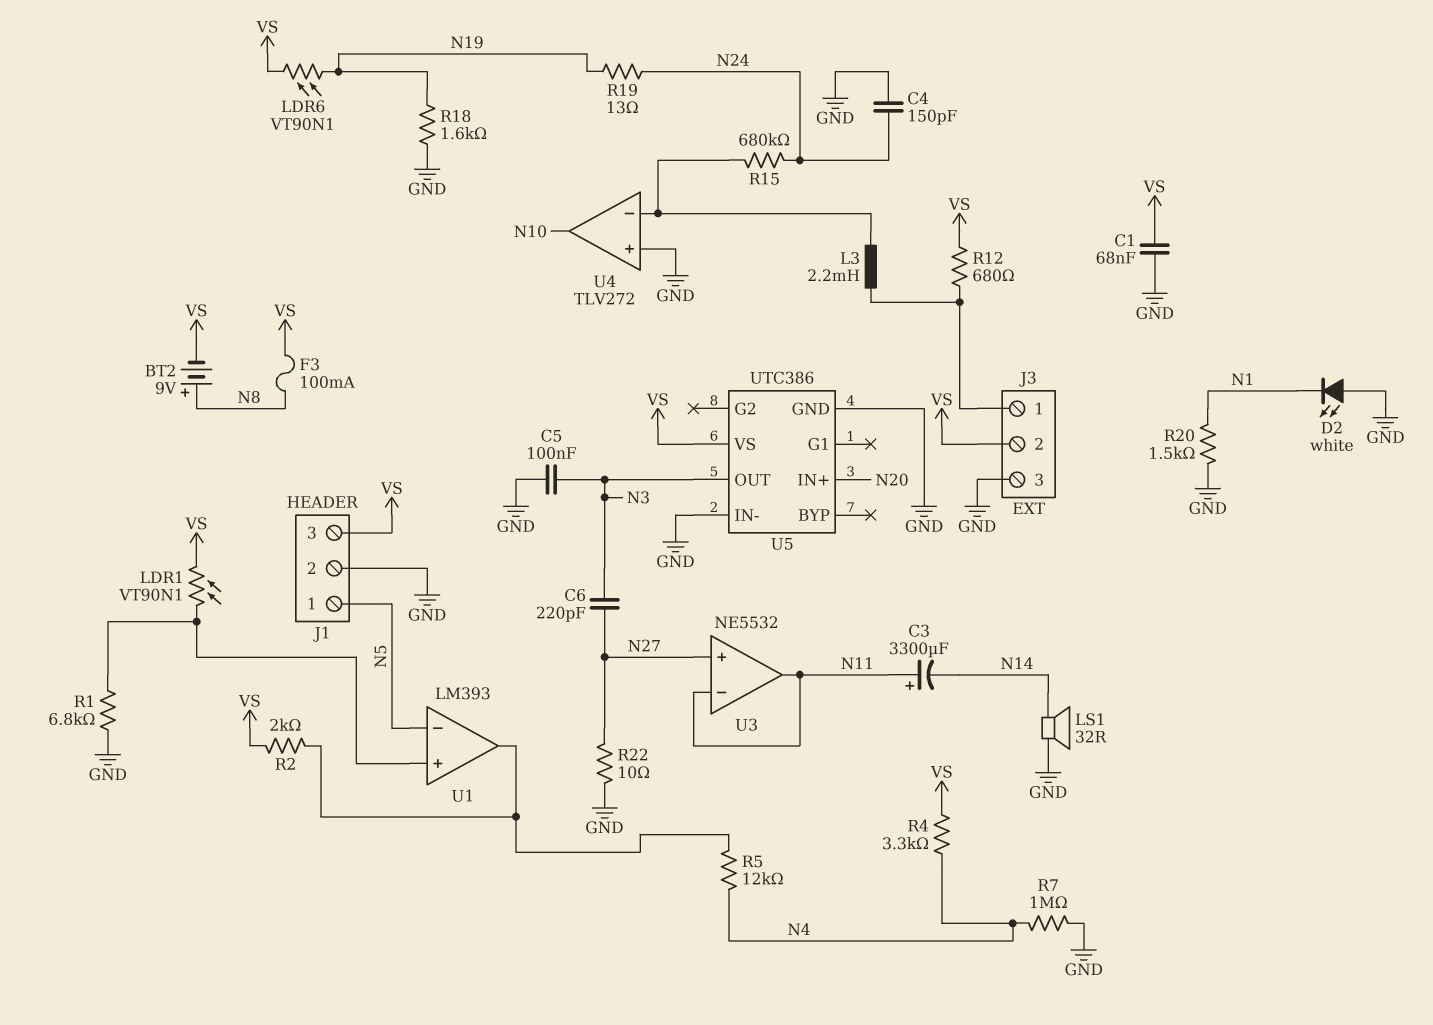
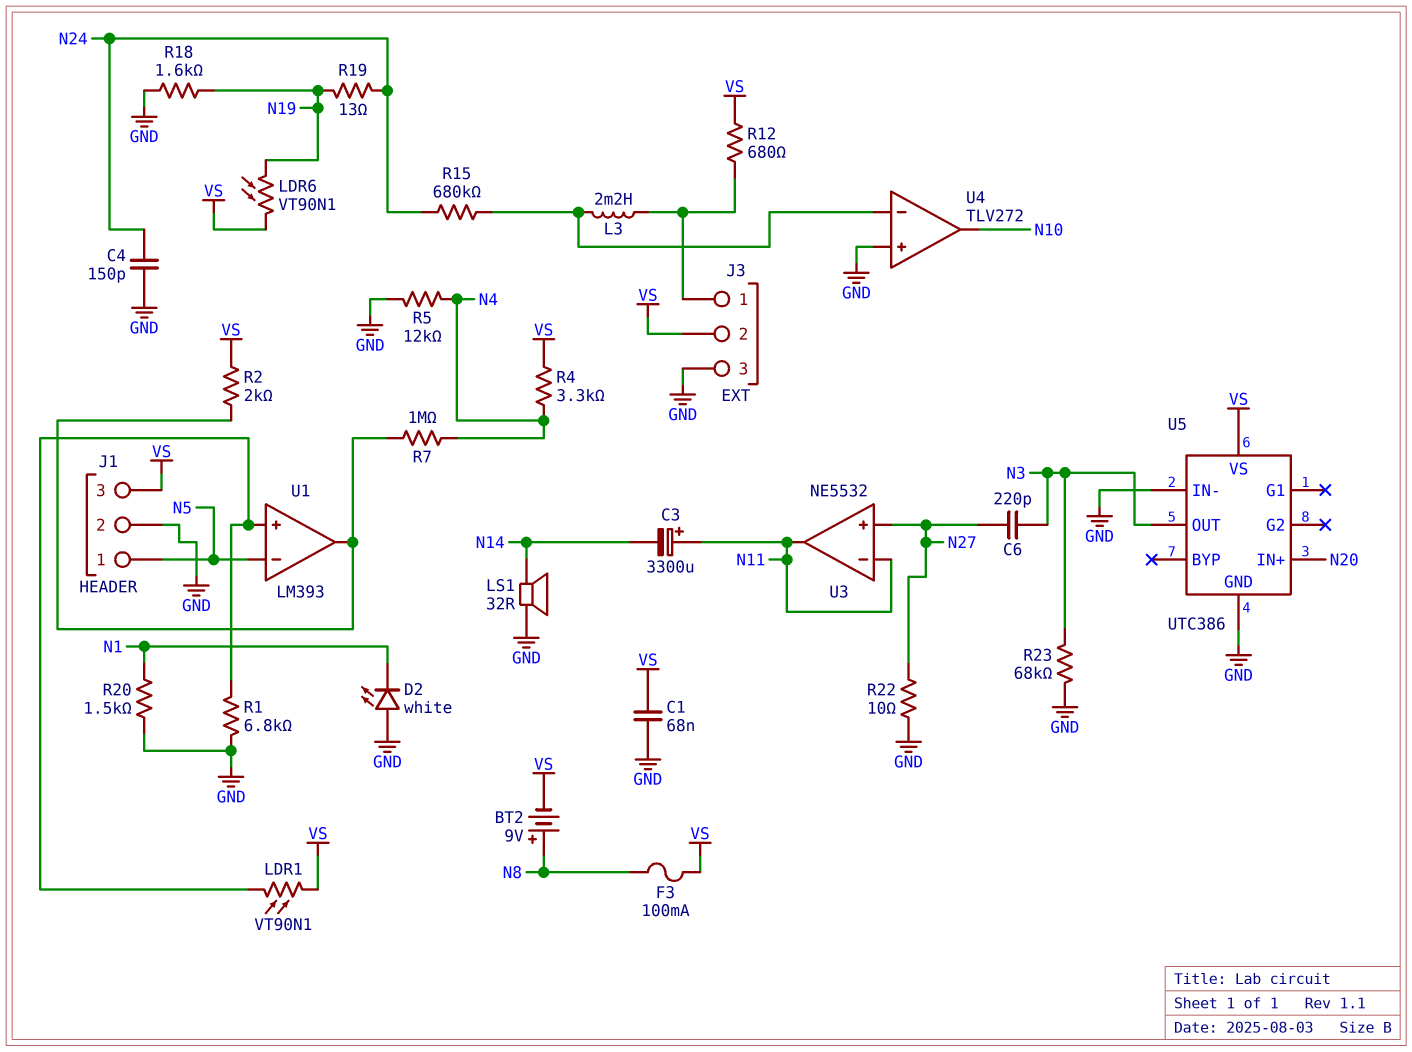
C5: 100nF (GND, N3) -> none
R5: 12k (N4, U1/out) -> 12k (GND, N4)
R7: 1M (GND, N4) -> 1M (N4, U1/out)
R23: none -> 68k (GND, N3)

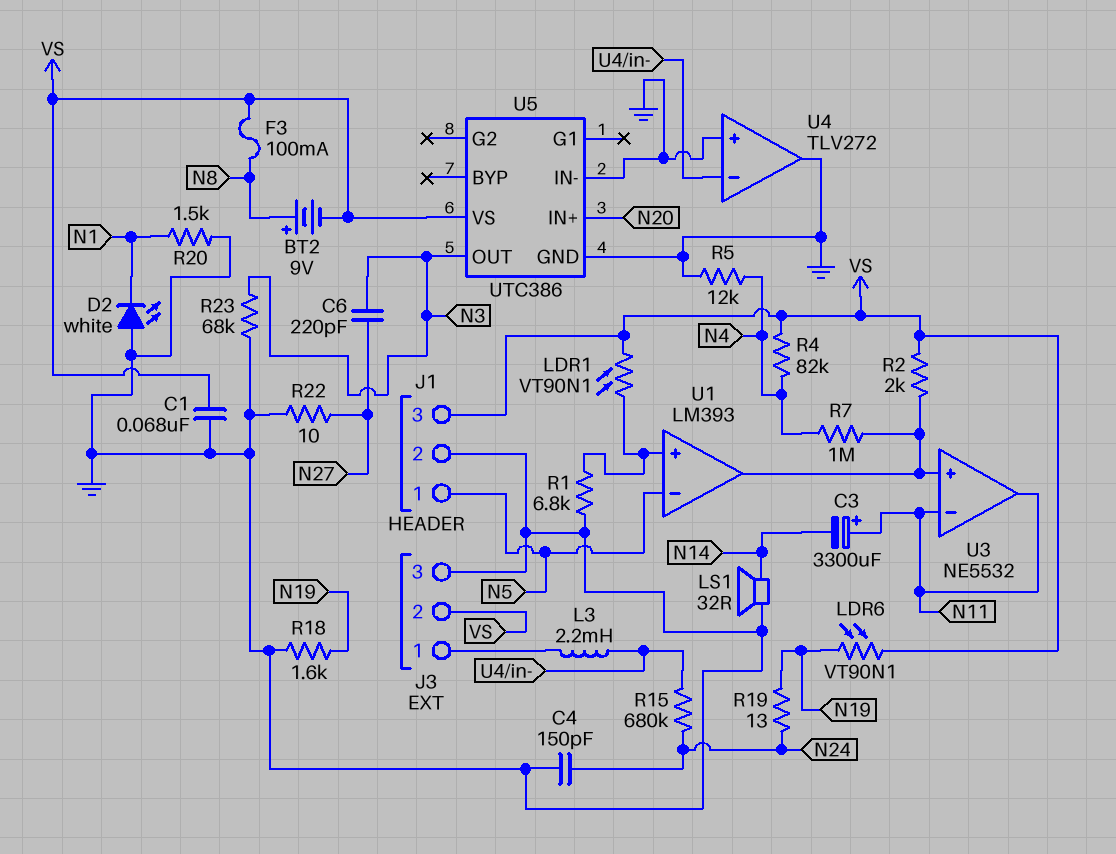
R4: 3.3k (N4, VS) -> 82k (N4, VS)
R12: 680 (J3/1, VS) -> none
U3 pin in+: N27 -> U1/out
U4 pin out: N10 -> GND

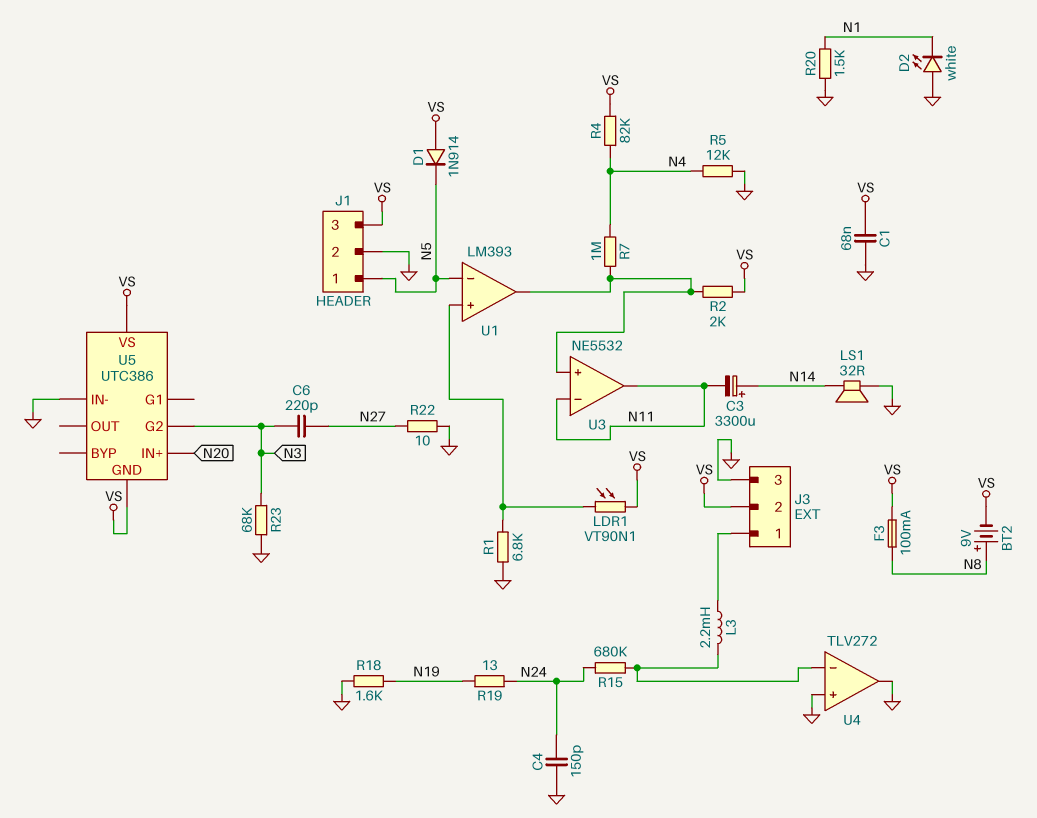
C3: 3300uF (plus N11, minus N14) -> 3300uF (plus N14, minus N11)
D1: none -> diode 1N914 (A VS, K N5)
LDR6: VT90N1 (N19, VS) -> none
U5 pin G2: none -> N3
U5 pin GND: GND -> VS
U5 pin OUT: N3 -> none

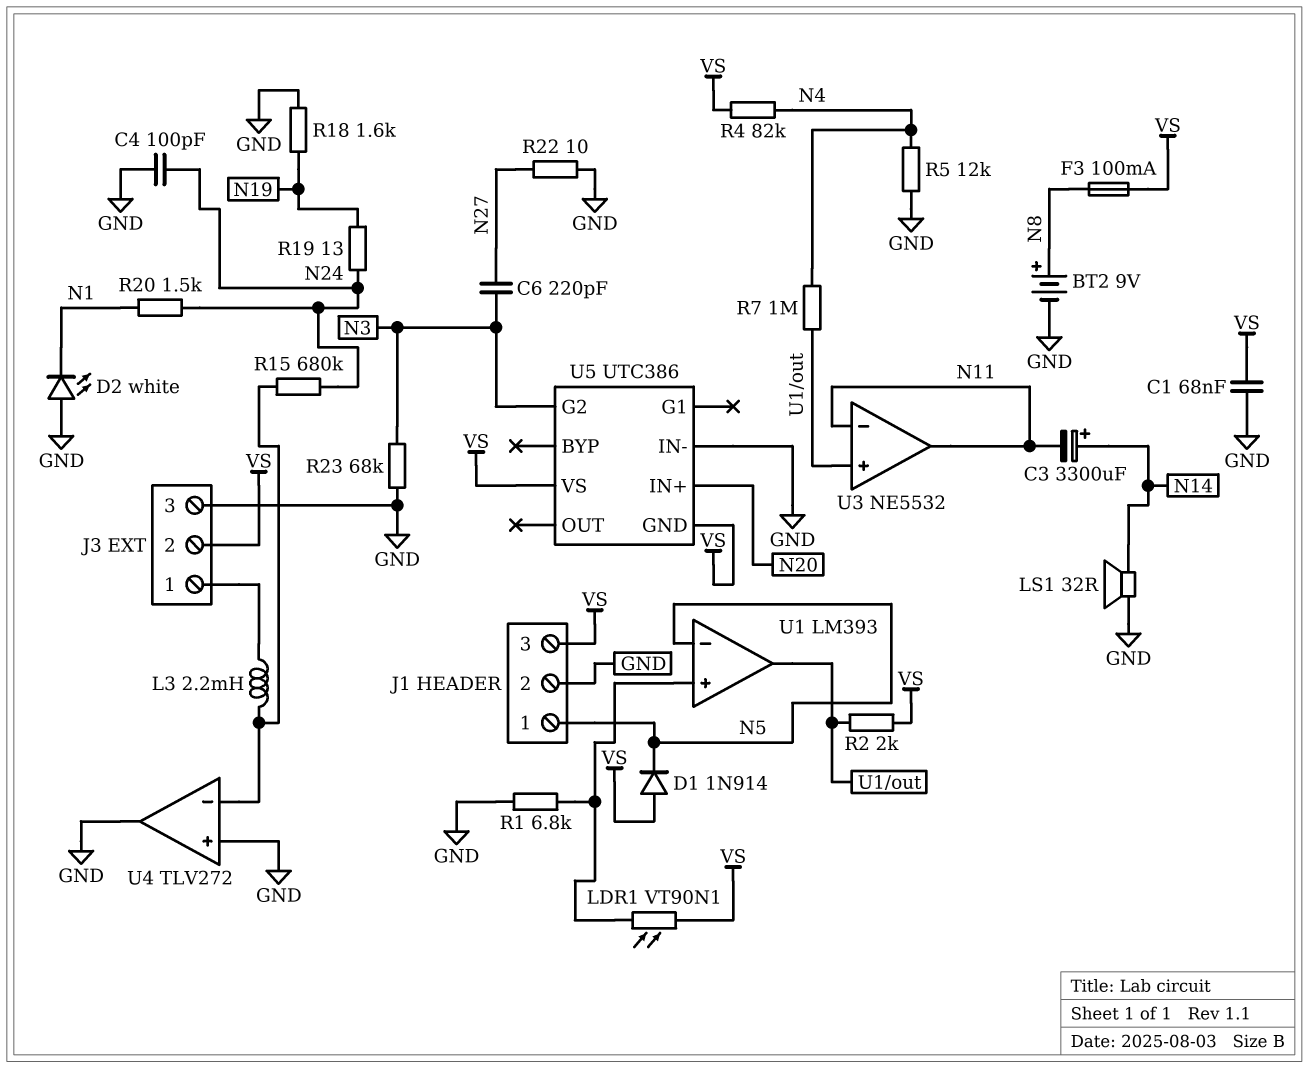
BT2: 9V (plus N8, minus VS) -> 9V (plus N8, minus GND)
C4: 150pF (GND, N24) -> 100pF (GND, N24)
R20: 1.5k (GND, N1) -> 1.5k (N1, N24)

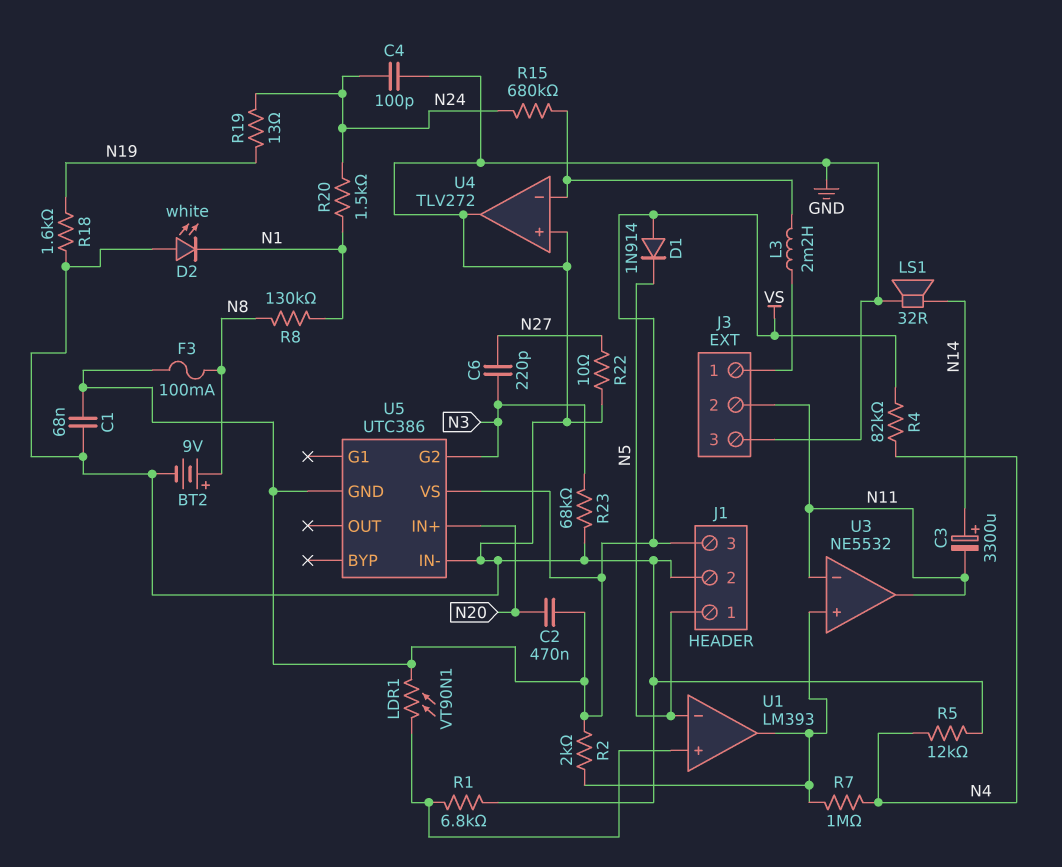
C2: none -> 470nF (N20, VS)
J3 pin 2: VS -> N11
R8: none -> 130k (N1, N8)

